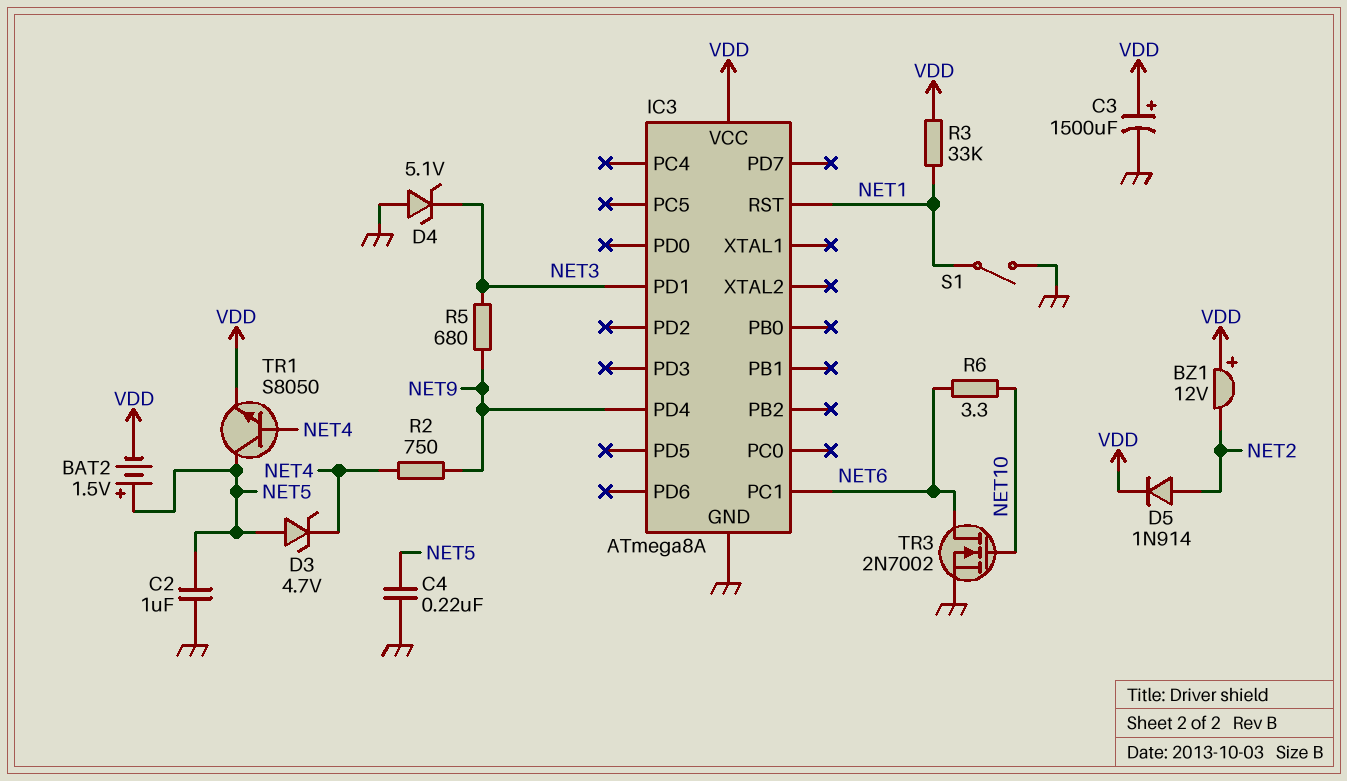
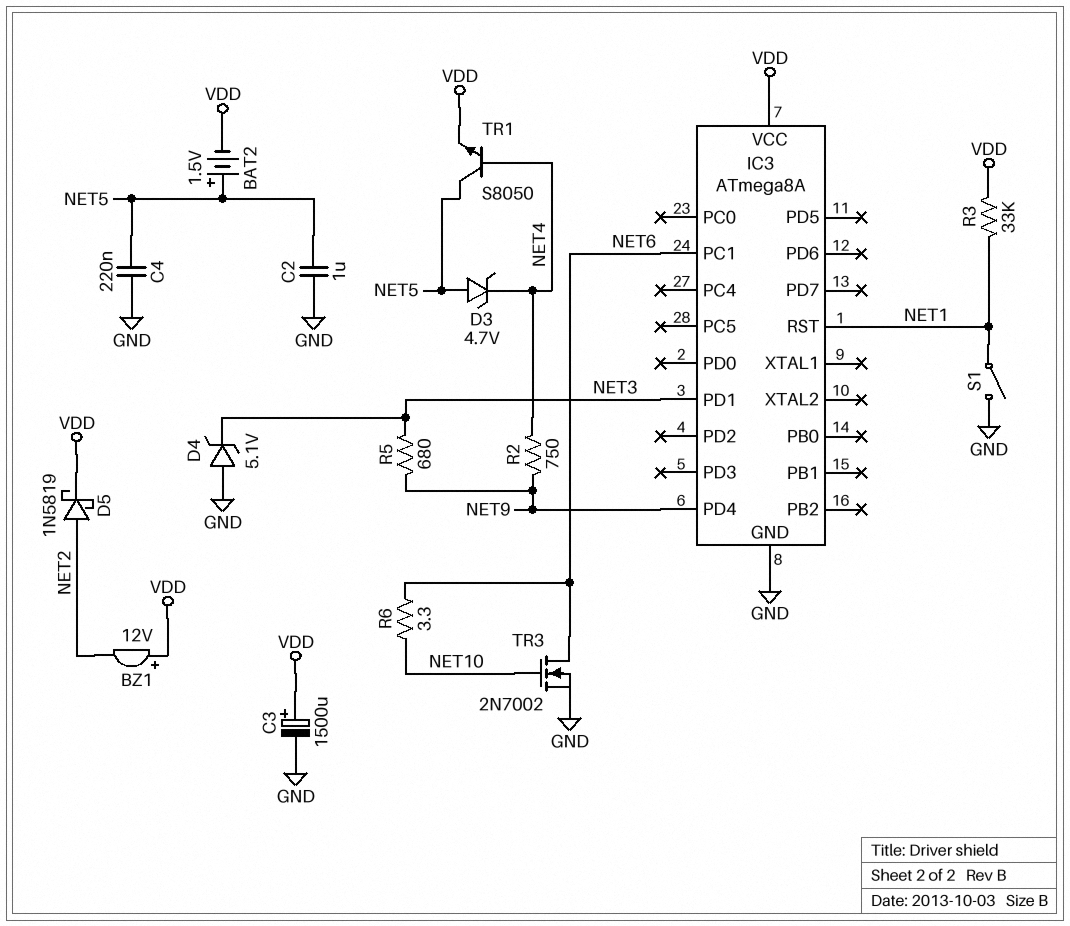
D5: diode 1N914 (A NET2, K VDD) -> schottky 1N5819 (A NET2, K VDD)

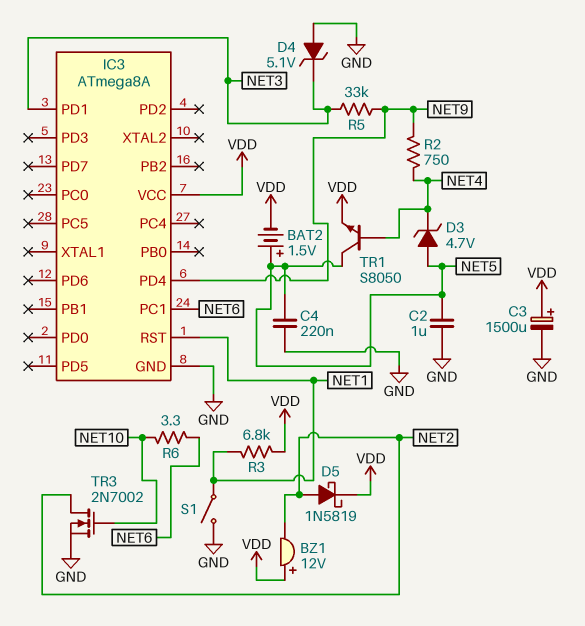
R3: 33k (NET1, VDD) -> 6.8k (NET1, VDD)
R5: 680 (NET3, NET9) -> 33k (NET3, NET9)
TR3: NMOS 2N7002 (G NET10, D NET6, S GND) -> NMOS 2N7002 (G NET10, D NET2, S GND)

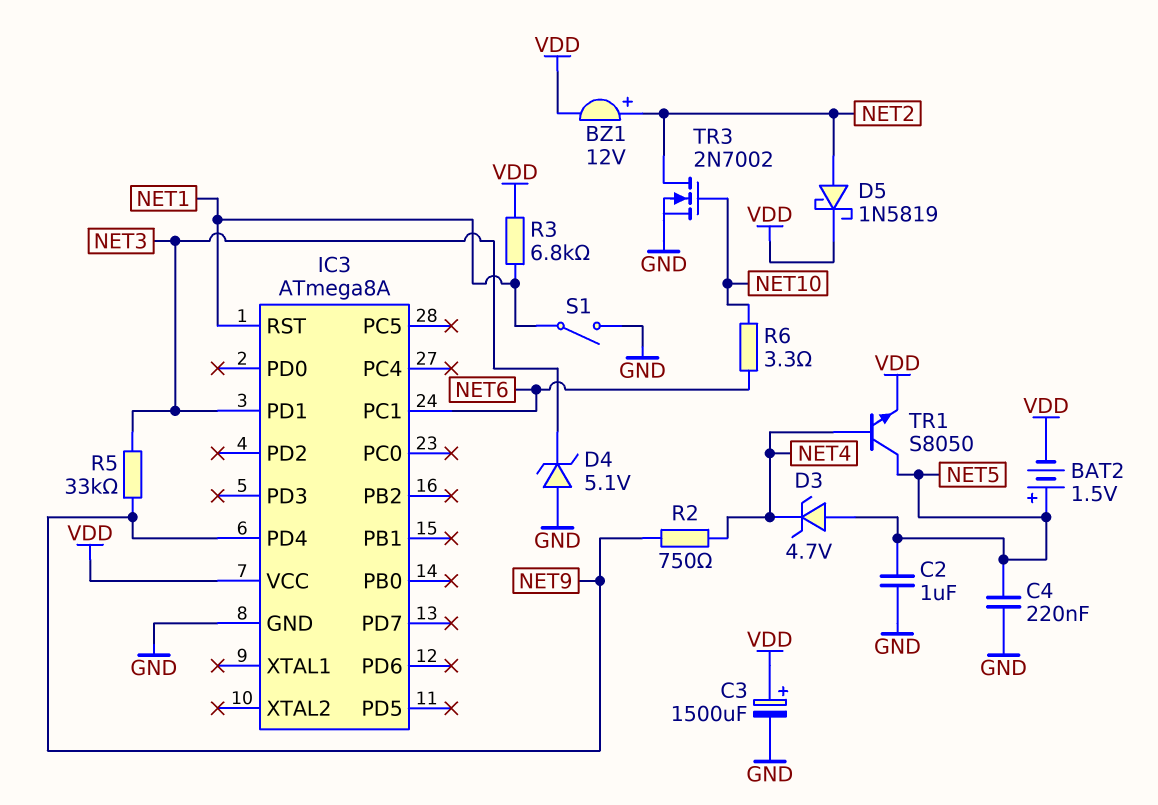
BZ1: buzzer 12V (plus VDD, minus NET2) -> buzzer 12V (plus NET2, minus VDD)

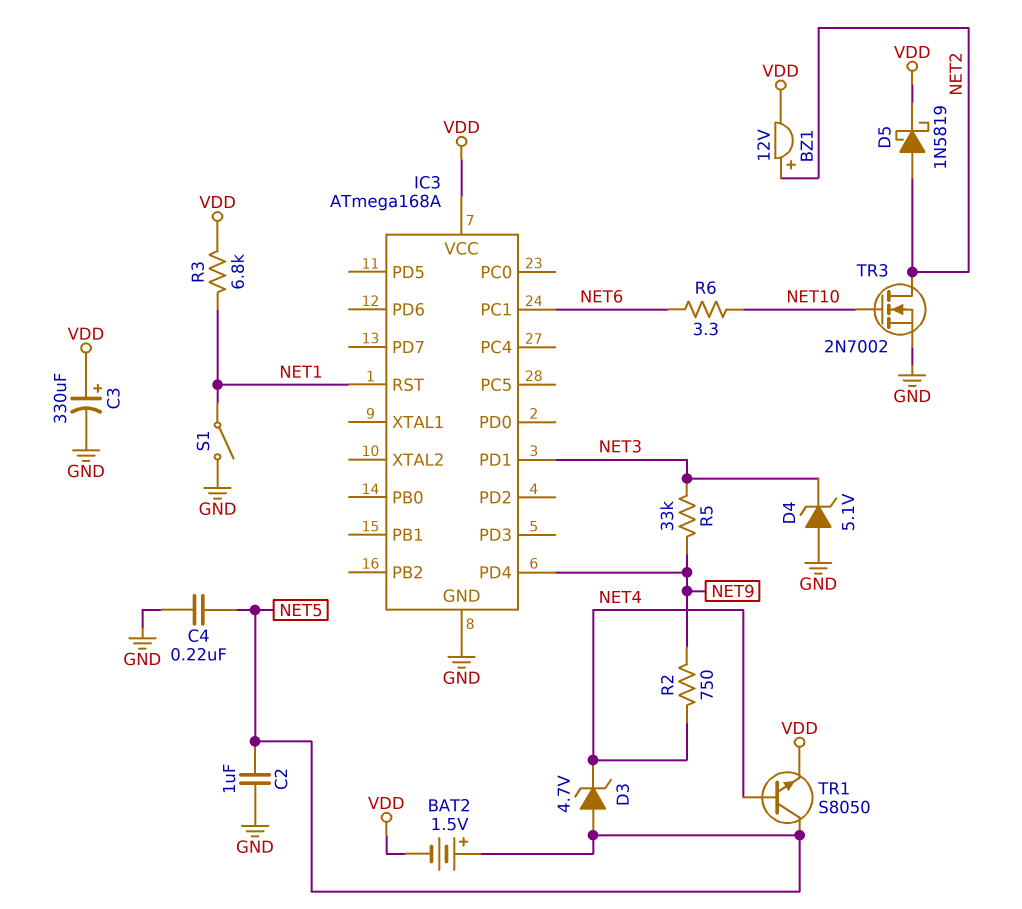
C3: 1500uF (plus VDD, minus GND) -> 330uF (plus VDD, minus GND)
IC3: ATmega8A -> ATmega168A

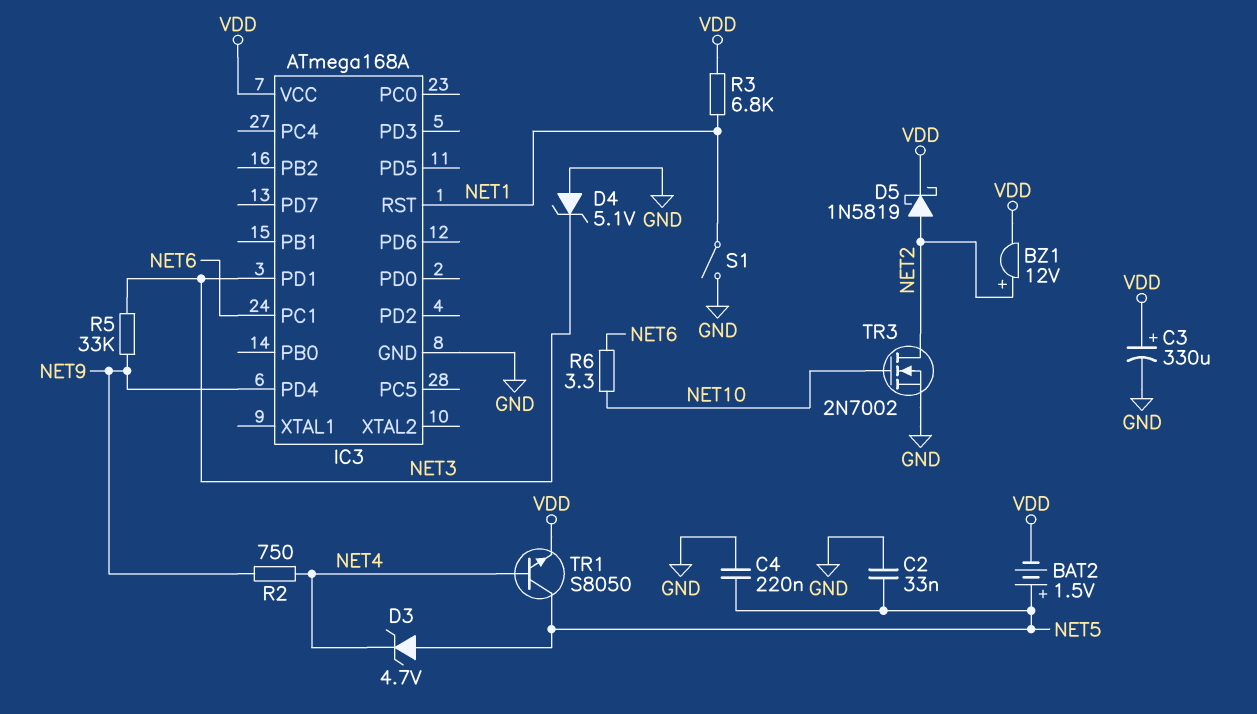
C2: 1uF (GND, NET5) -> 33nF (GND, NET5)

